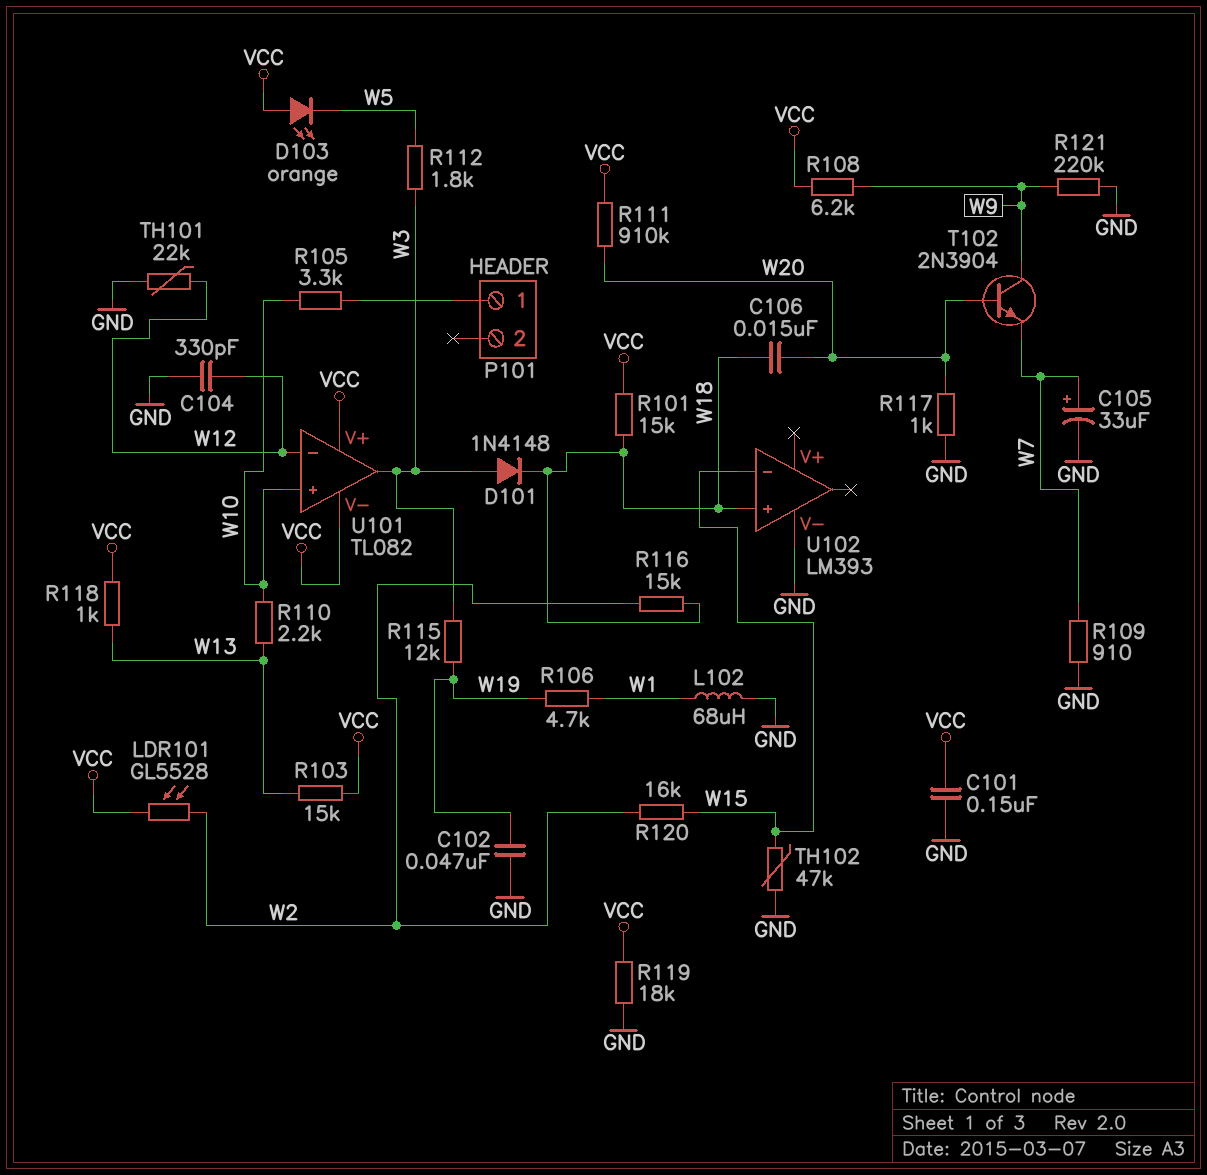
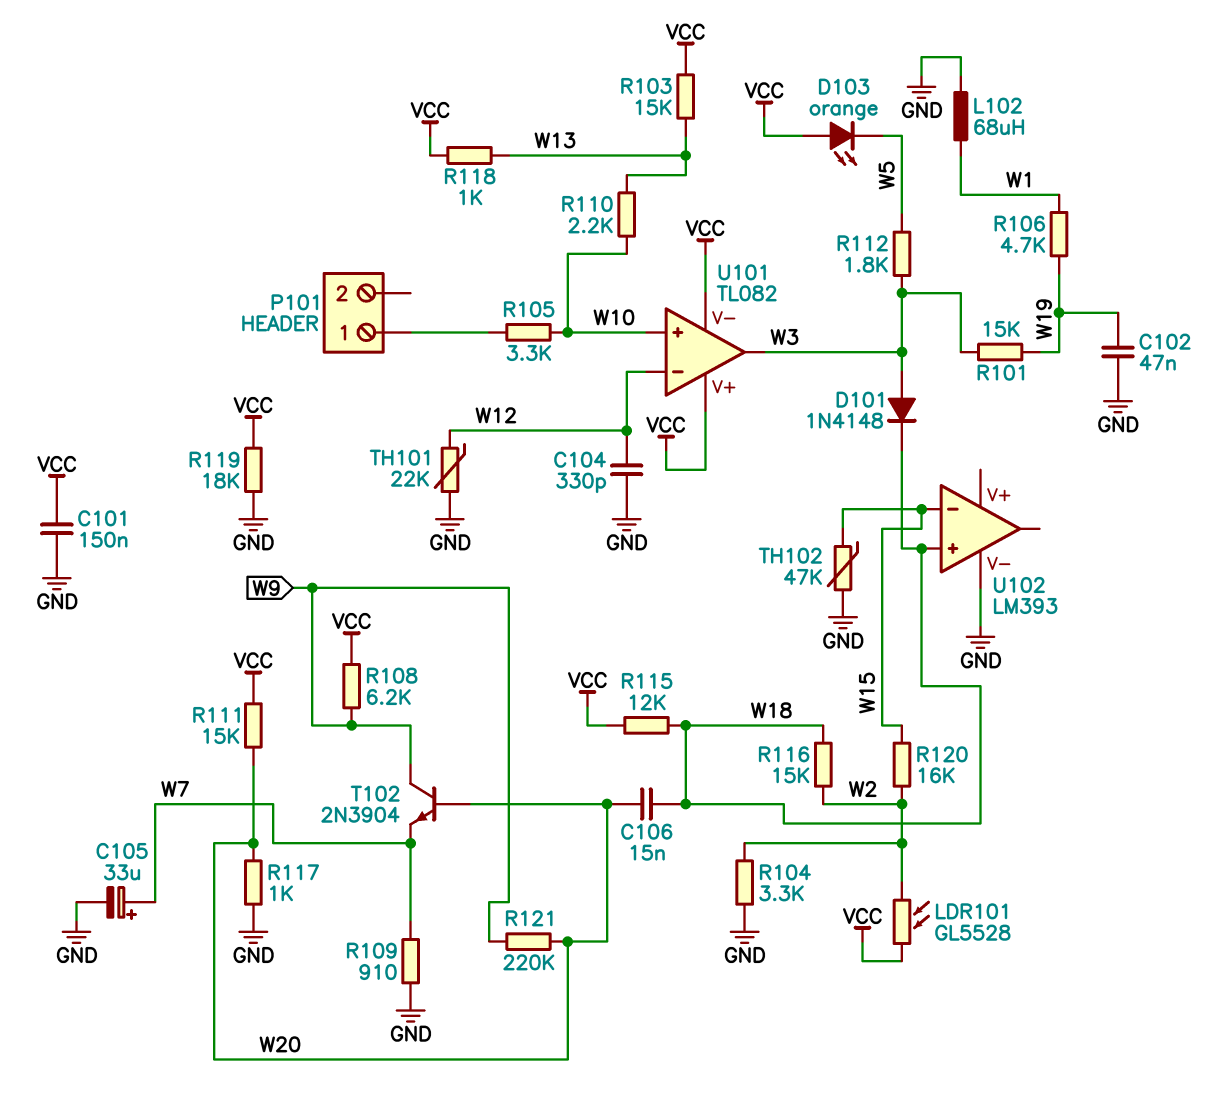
R101: 15k (VCC, W18) -> 15k (W3, W19)
R104: none -> 3.3k (GND, W2)
R111: 910k (VCC, W20) -> 15k (VCC, W20)
R115: 12k (W3, W19) -> 12k (VCC, W18)
R121: 220k (GND, W9) -> 220k (W9, W20)

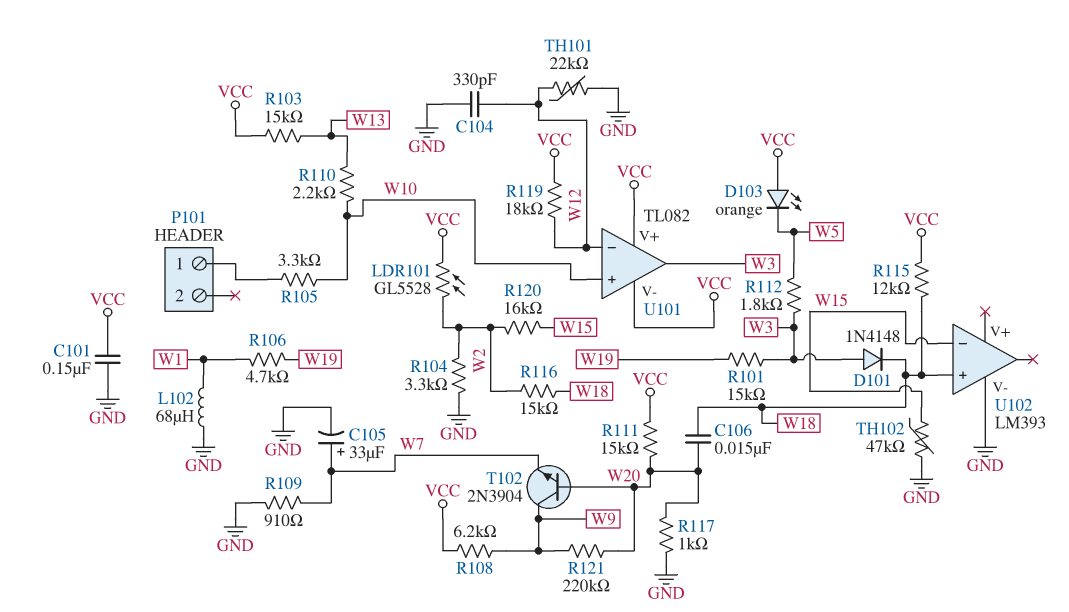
C102: 47nF (GND, W19) -> none
R118: 1k (VCC, W13) -> none
R119: 18k (GND, VCC) -> 18k (VCC, W12)

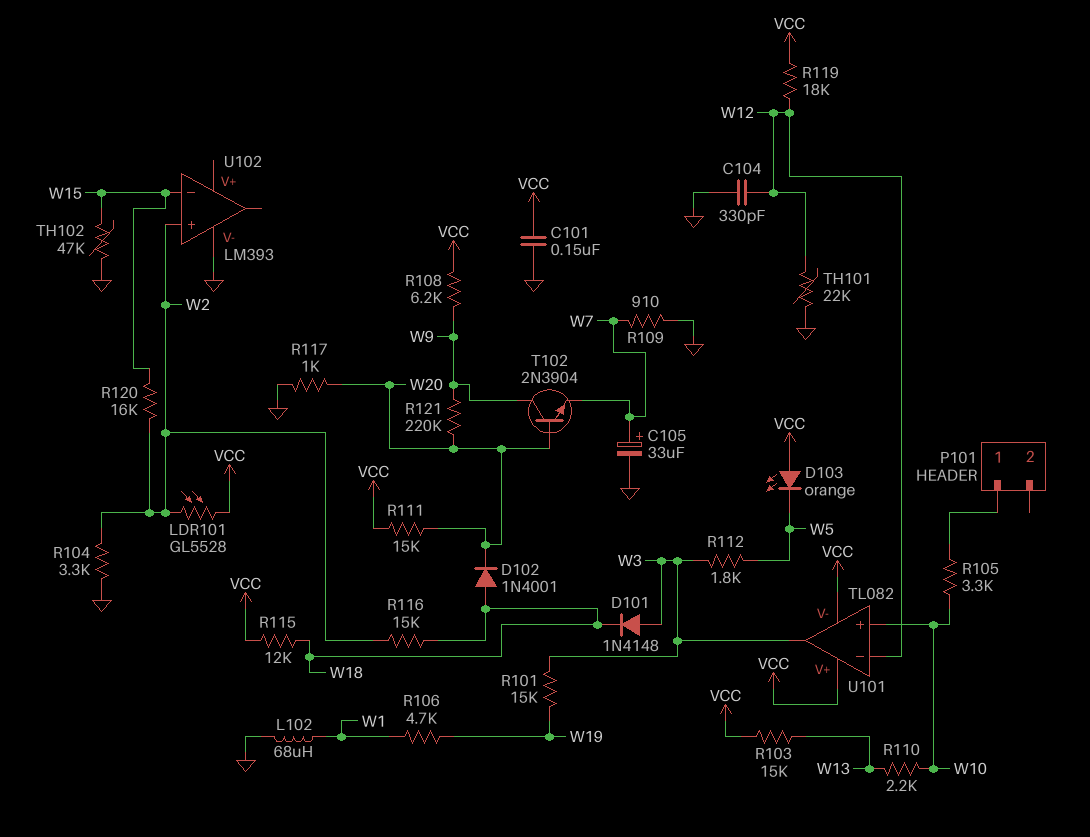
C106: 15nF (W18, W20) -> none
D102: none -> diode 1N4001 (A W18, K W20)
U102 pin in+: W18 -> W2

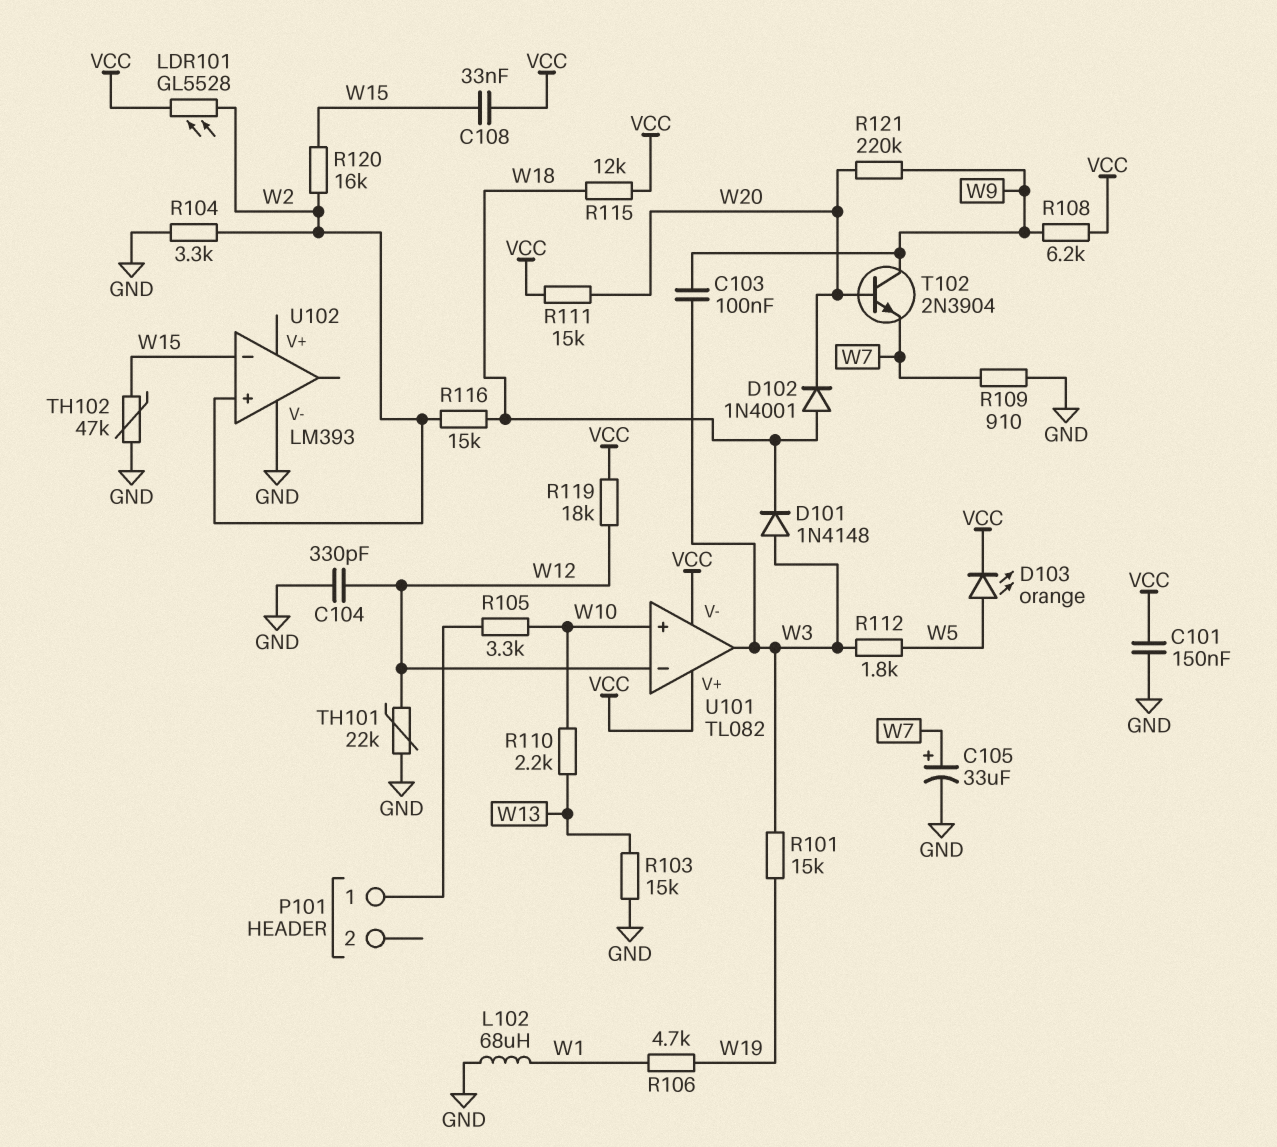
C103: none -> 100nF (W3, W9)
C108: none -> 33nF (VCC, W15)
D103: LED orange (A VCC, K W5) -> LED orange (A W5, K VCC)
R103: 15k (VCC, W13) -> 15k (GND, W13)
R117: 1k (GND, W20) -> none

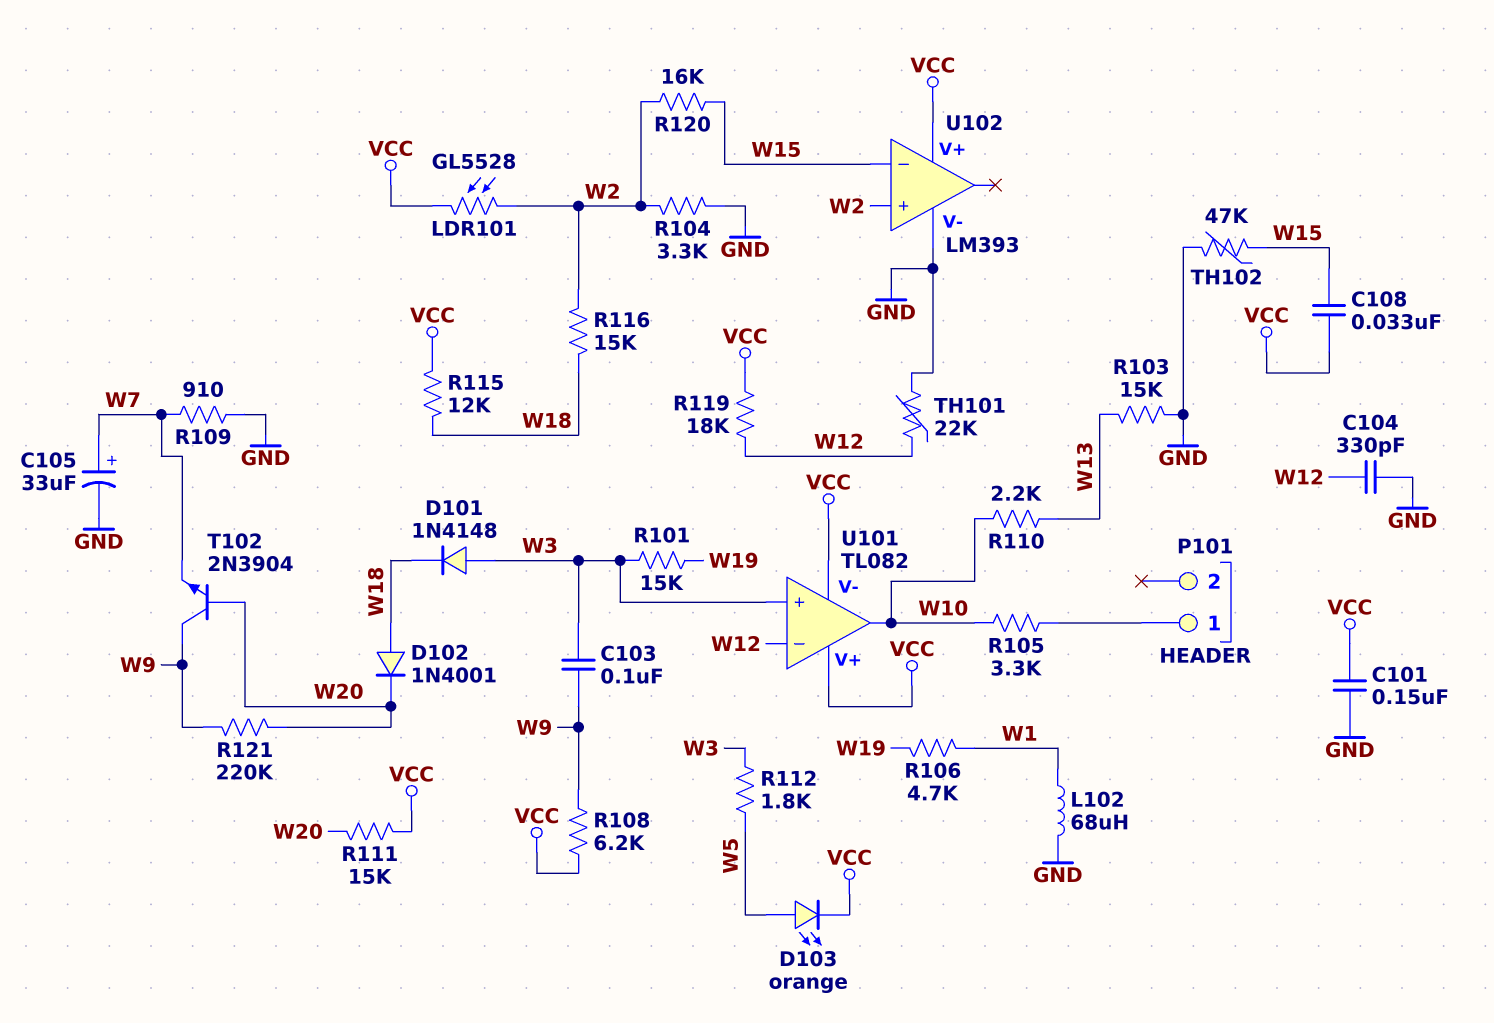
U101 pin in+: W10 -> W3
U101 pin out: W3 -> W10
U102 pin V+: none -> VCC

